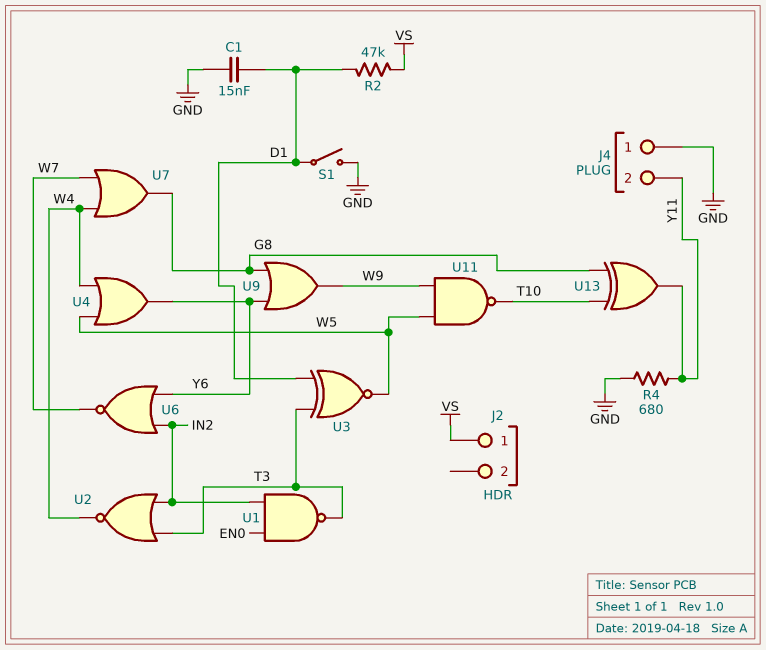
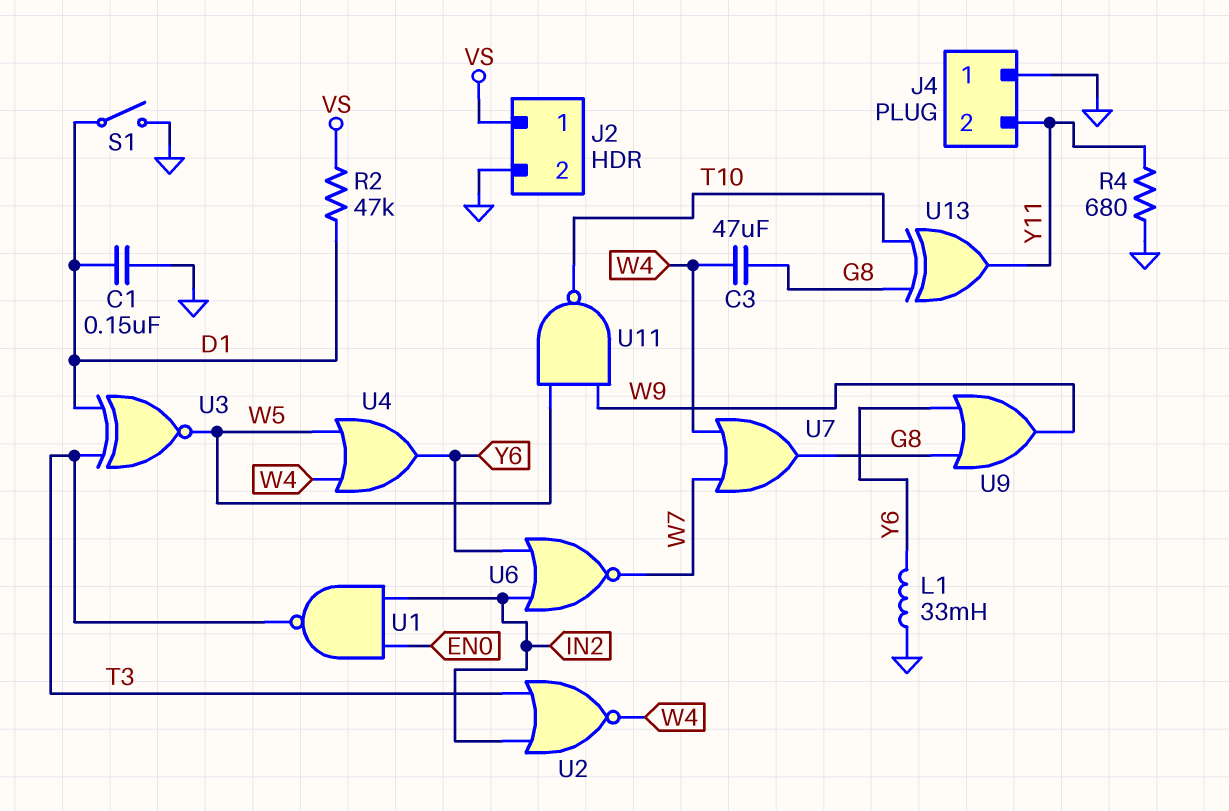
C1: 15nF (D1, GND) -> 150nF (D1, GND)
C3: none -> 47uF (G8, W4)
J2 pin 2: none -> GND
L1: none -> 33mH (GND, Y6)

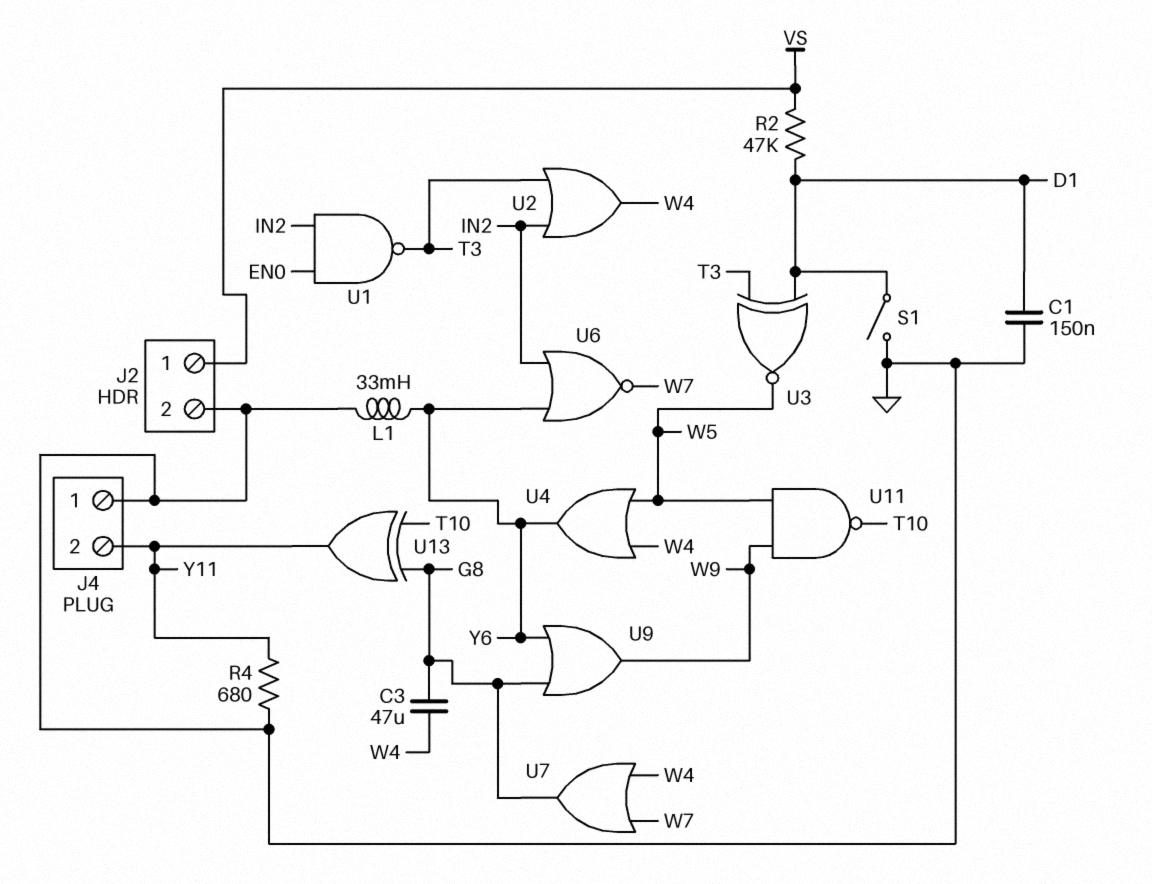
U2: NOR (in IN2, in T3, out W4) -> OR (in IN2, in T3, out W4)

